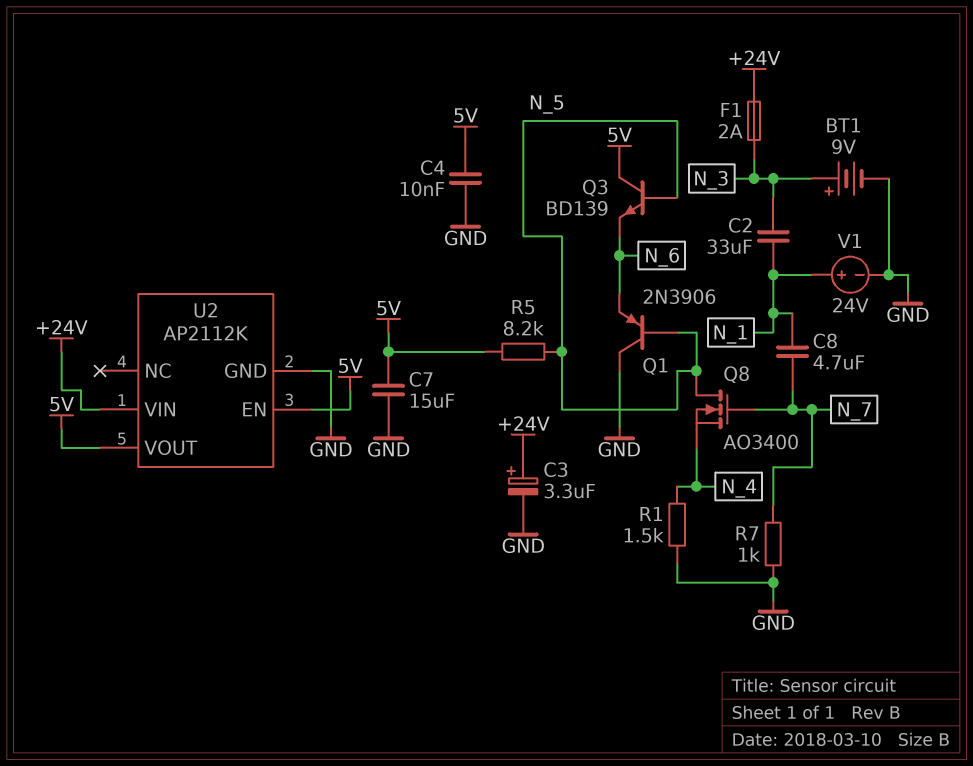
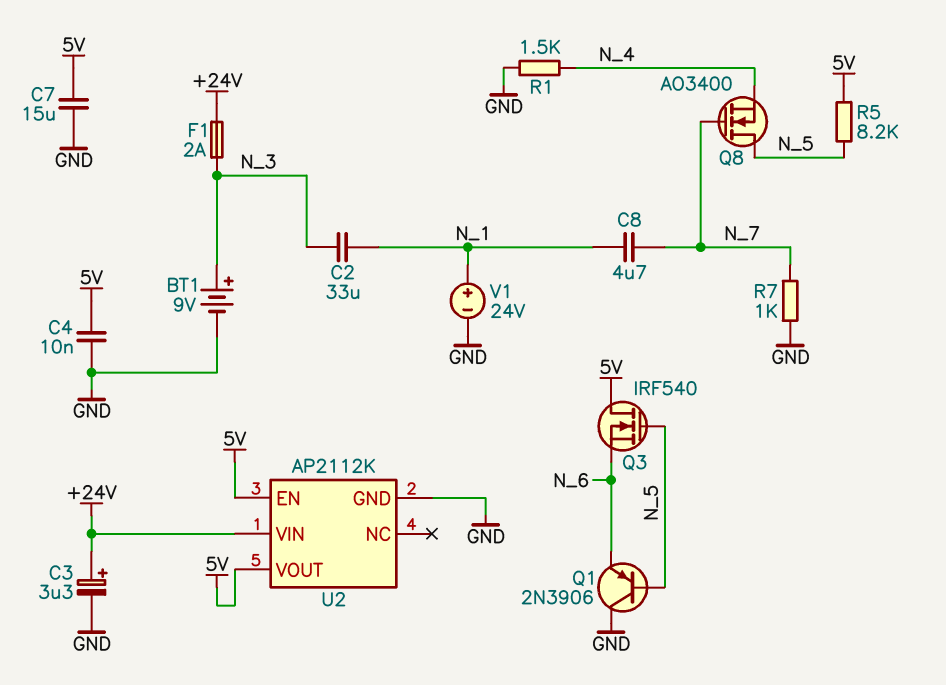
Q3: NPN BD139 (B N_5, C 5V, E N_6) -> NMOS IRF540 (G N_5, D 5V, S N_6)

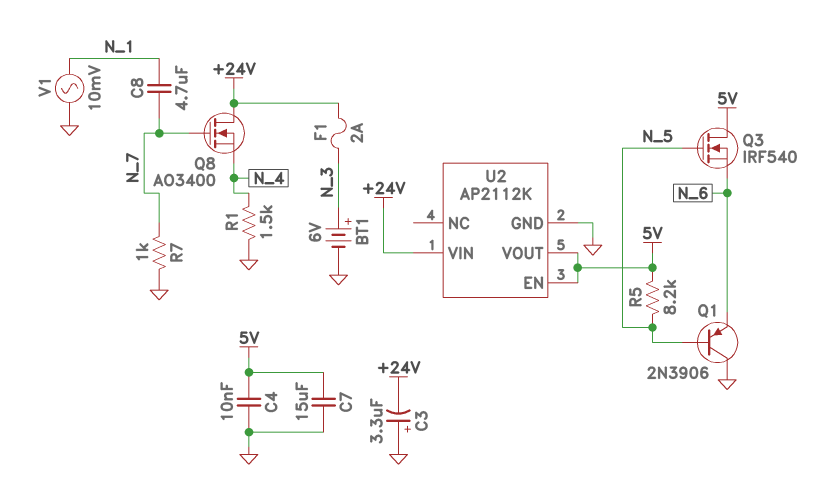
BT1: 9V (plus N_3, minus GND) -> 6V (plus N_3, minus GND)
C2: 33uF (N_1, N_3) -> none
C3: 3.3uF (plus +24V, minus GND) -> 3.3uF (plus GND, minus +24V)
Q8: NMOS AO3400 (G N_7, D N_5, S N_4) -> NMOS AO3400 (G N_7, D +24V, S N_4)
V1: 24V (plus N_1, minus GND) -> AC 10mV (GND, N_1)

